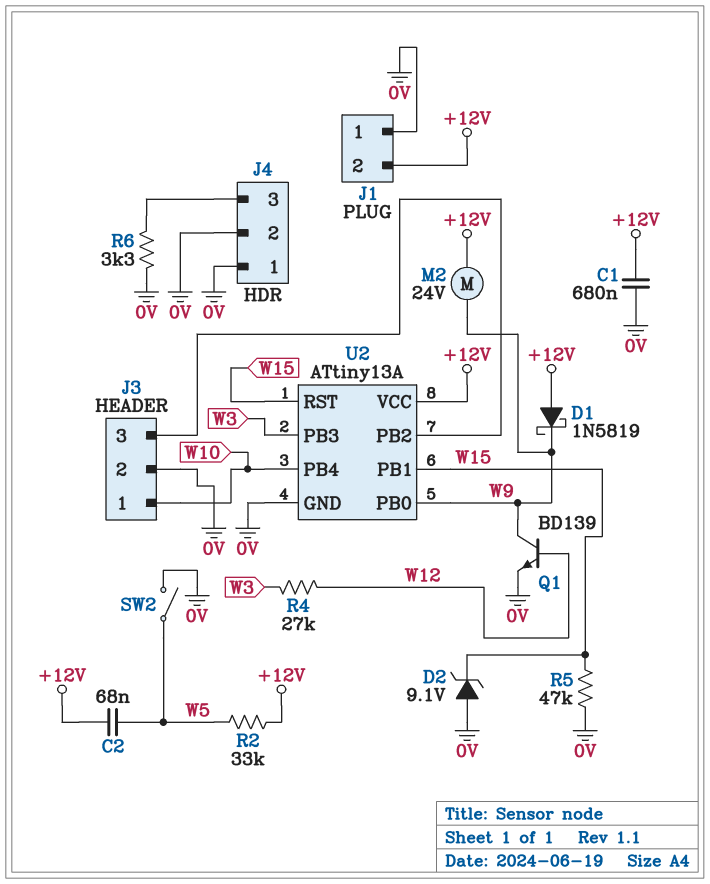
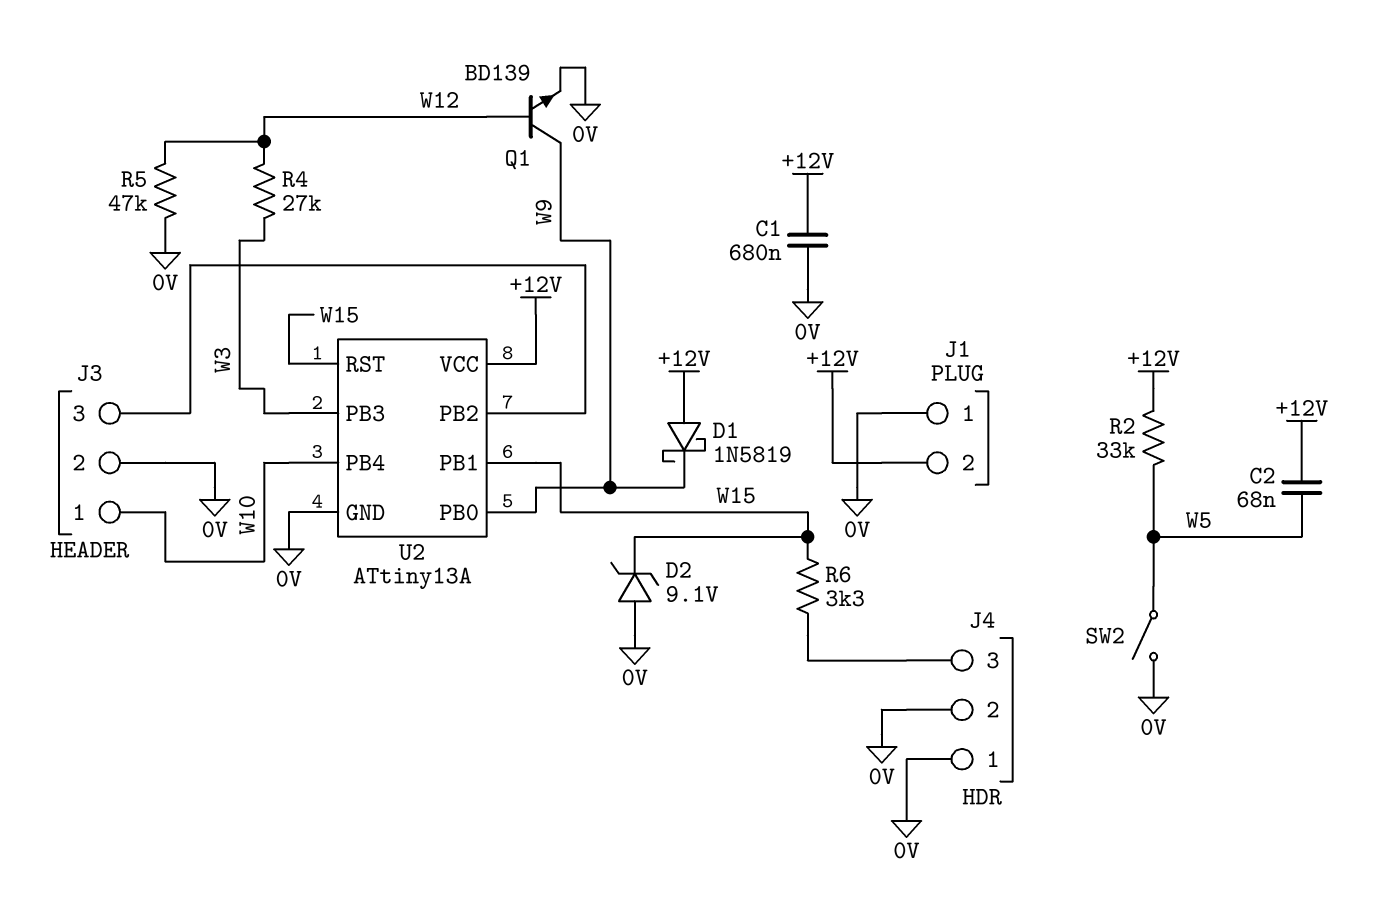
M2: motor 24V (+12V, W9) -> none
R5: 47k (0V, W15) -> 47k (0V, W12)
R6: 3.3k (0V, J4/3) -> 3.3k (J4/3, W15)

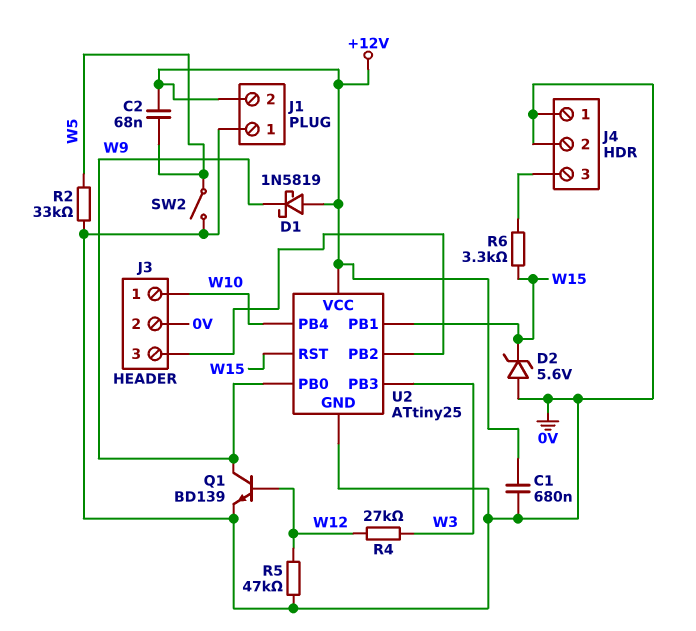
D2: zener 9.1V (A 0V, K W15) -> zener 5.6V (A 0V, K W15)
R2: 33k (+12V, W5) -> 33k (0V, W5)
U2: ATtiny13A -> ATtiny25

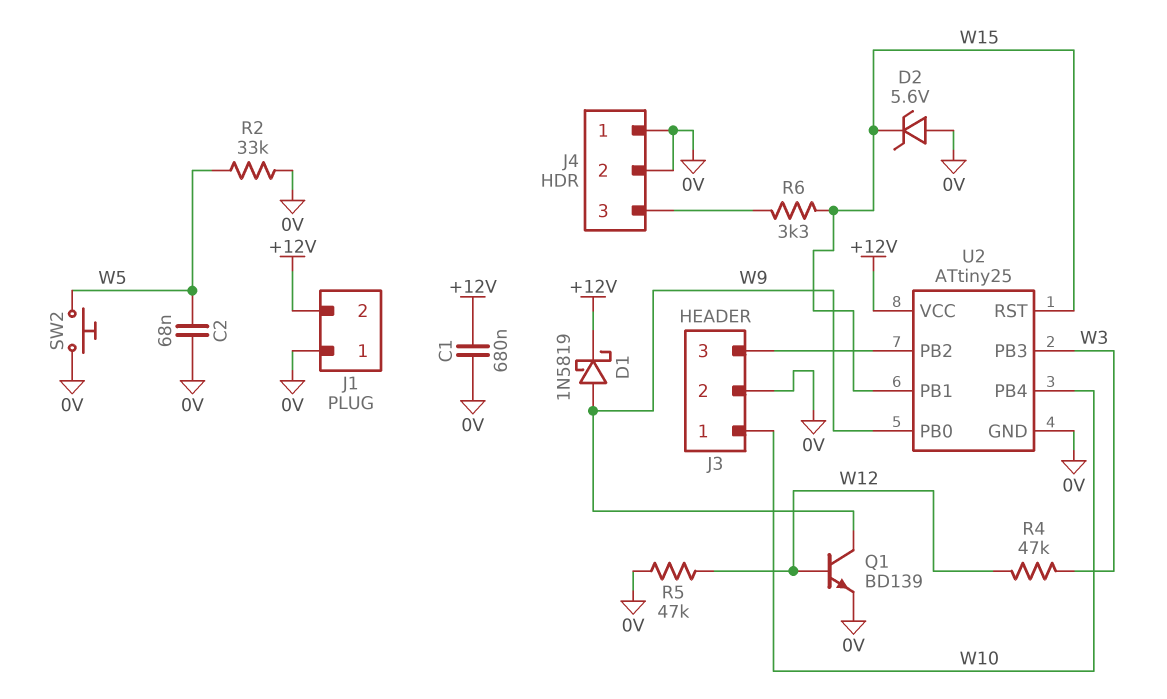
C2: 68nF (+12V, W5) -> 68nF (0V, W5)
D1: schottky 1N5819 (A +12V, K W9) -> schottky 1N5819 (A W9, K +12V)
R4: 27k (W3, W12) -> 47k (W3, W12)
SW2: switch (0V, W5) -> button (0V, W5)

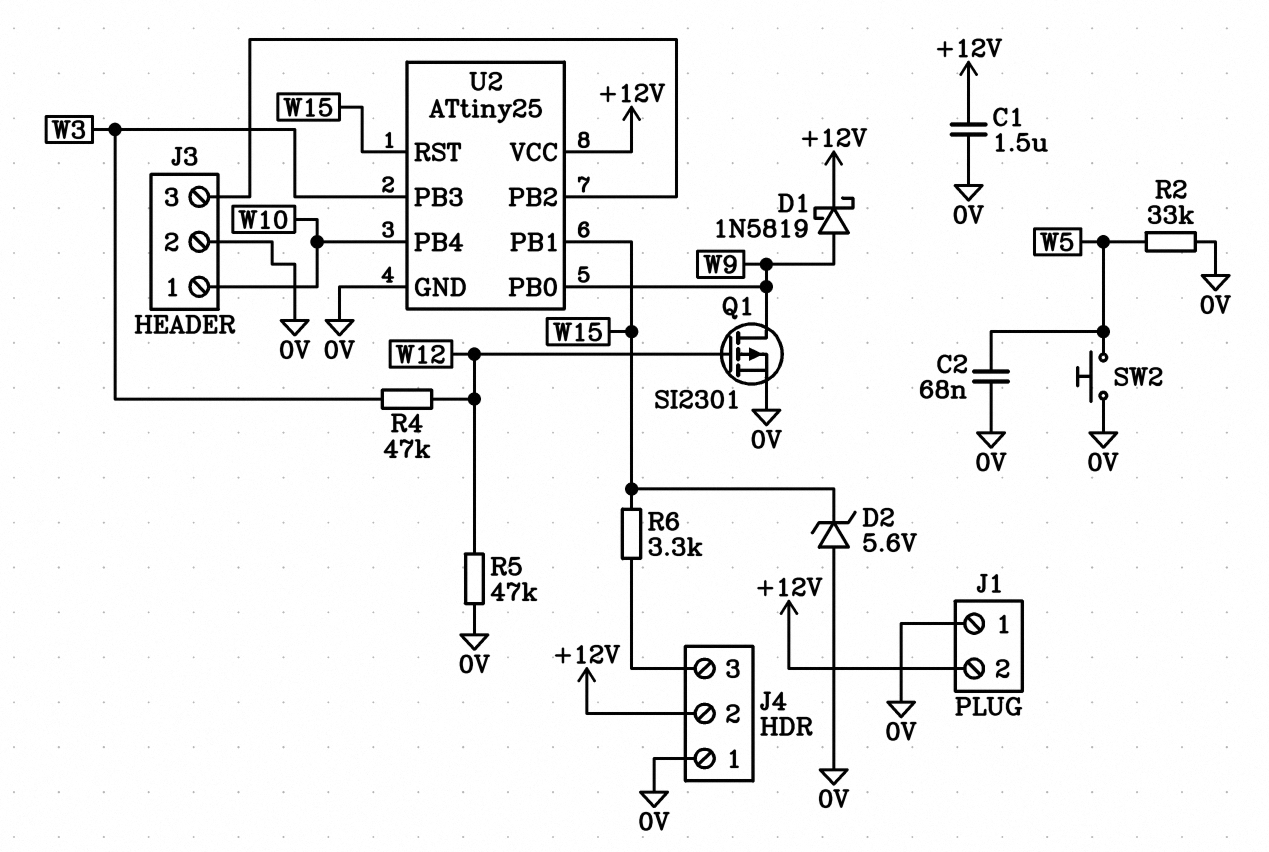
C1: 680nF (+12V, 0V) -> 1.5uF (+12V, 0V)
J4 pin 2: 0V -> +12V
Q1: NPN BD139 (B W12, C W9, E 0V) -> PMOS SI2301 (G W12, D W9, S 0V)

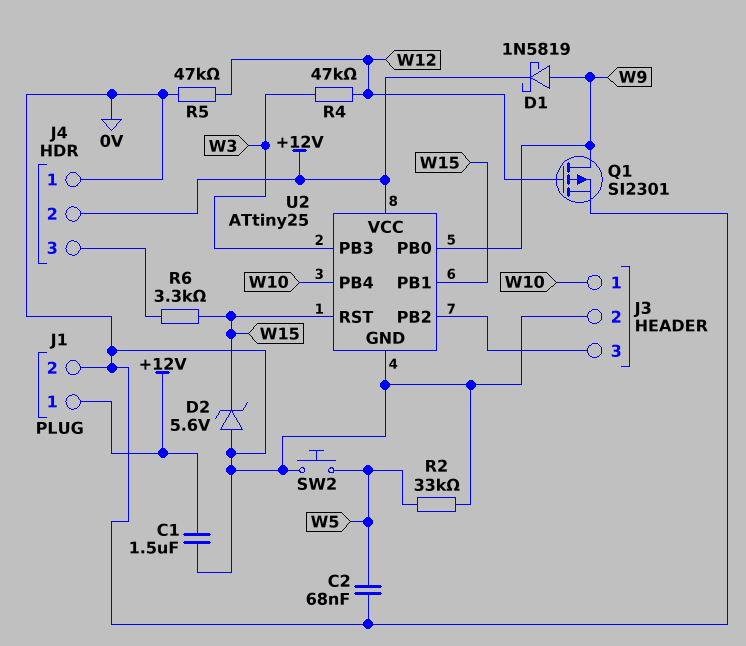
J1 pin 1: 0V -> +12V
J1 pin 2: +12V -> 0V

